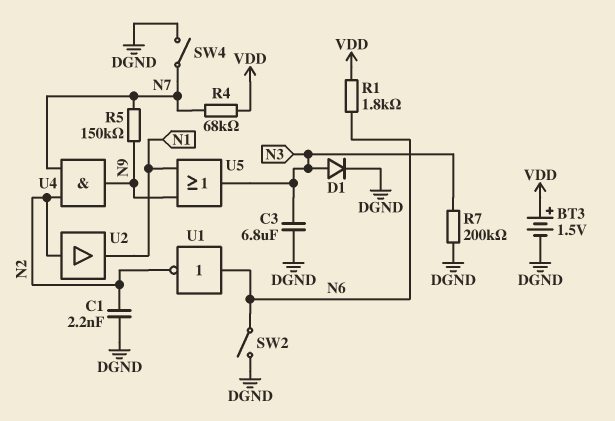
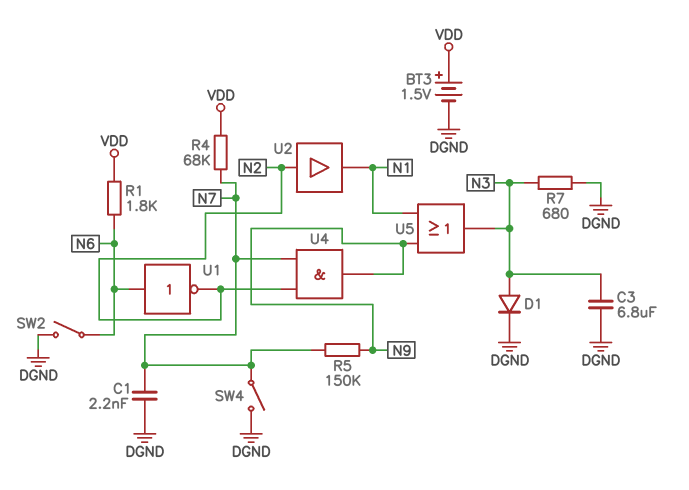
C1: 2.2nF (DGND, N2) -> 2.2nF (DGND, N7)
R7: 200k (DGND, N3) -> 680 (DGND, N3)

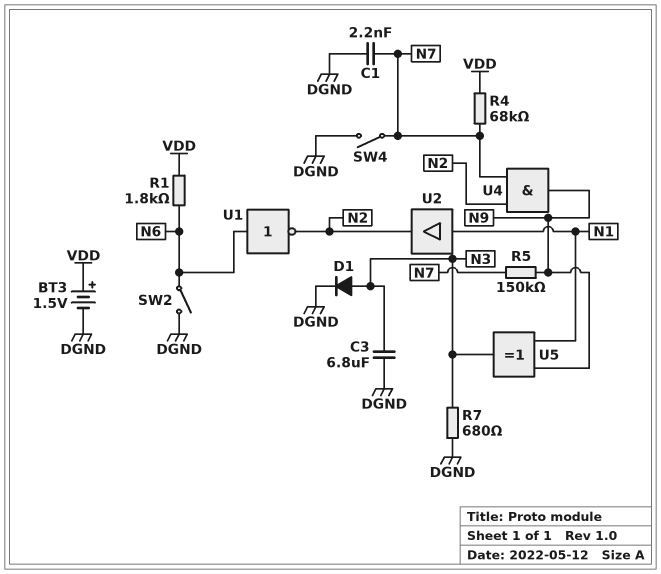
U2: buffer (in N2, out N1) -> buffer (in N1, out N2)
U5: OR (in N1, in N9, out N3) -> XOR (in N1, in N9, out N3)

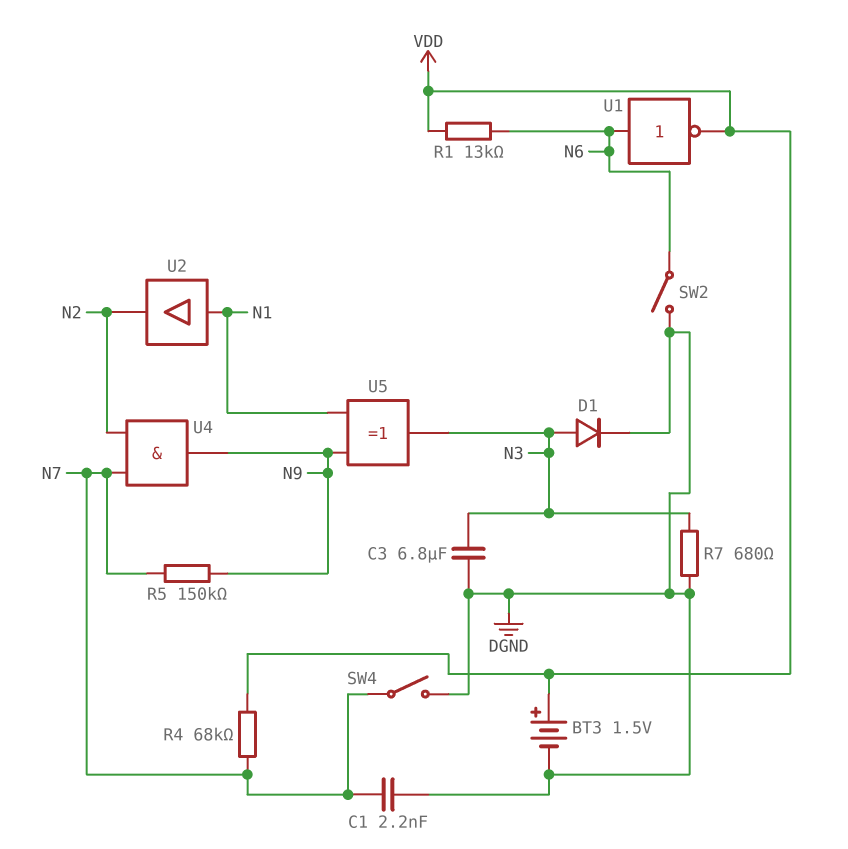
R1: 1.8k (N6, VDD) -> 13k (N6, VDD)
U1: NOT (in N6, out N2) -> NOT (in N6, out VDD)

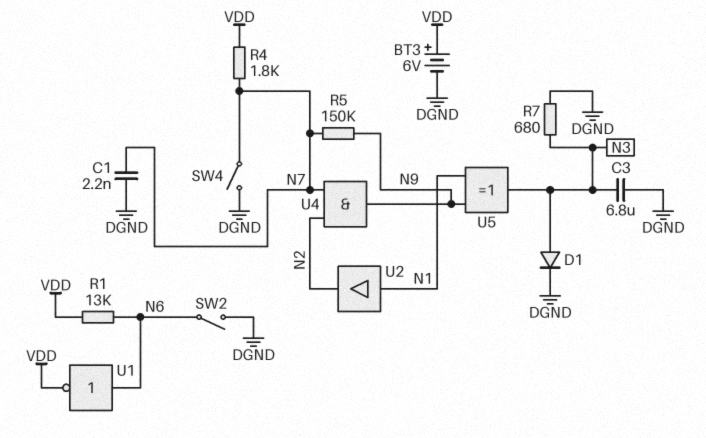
BT3: 1.5V (plus VDD, minus DGND) -> 6V (plus VDD, minus DGND)
R4: 68k (N7, VDD) -> 1.8k (N7, VDD)

